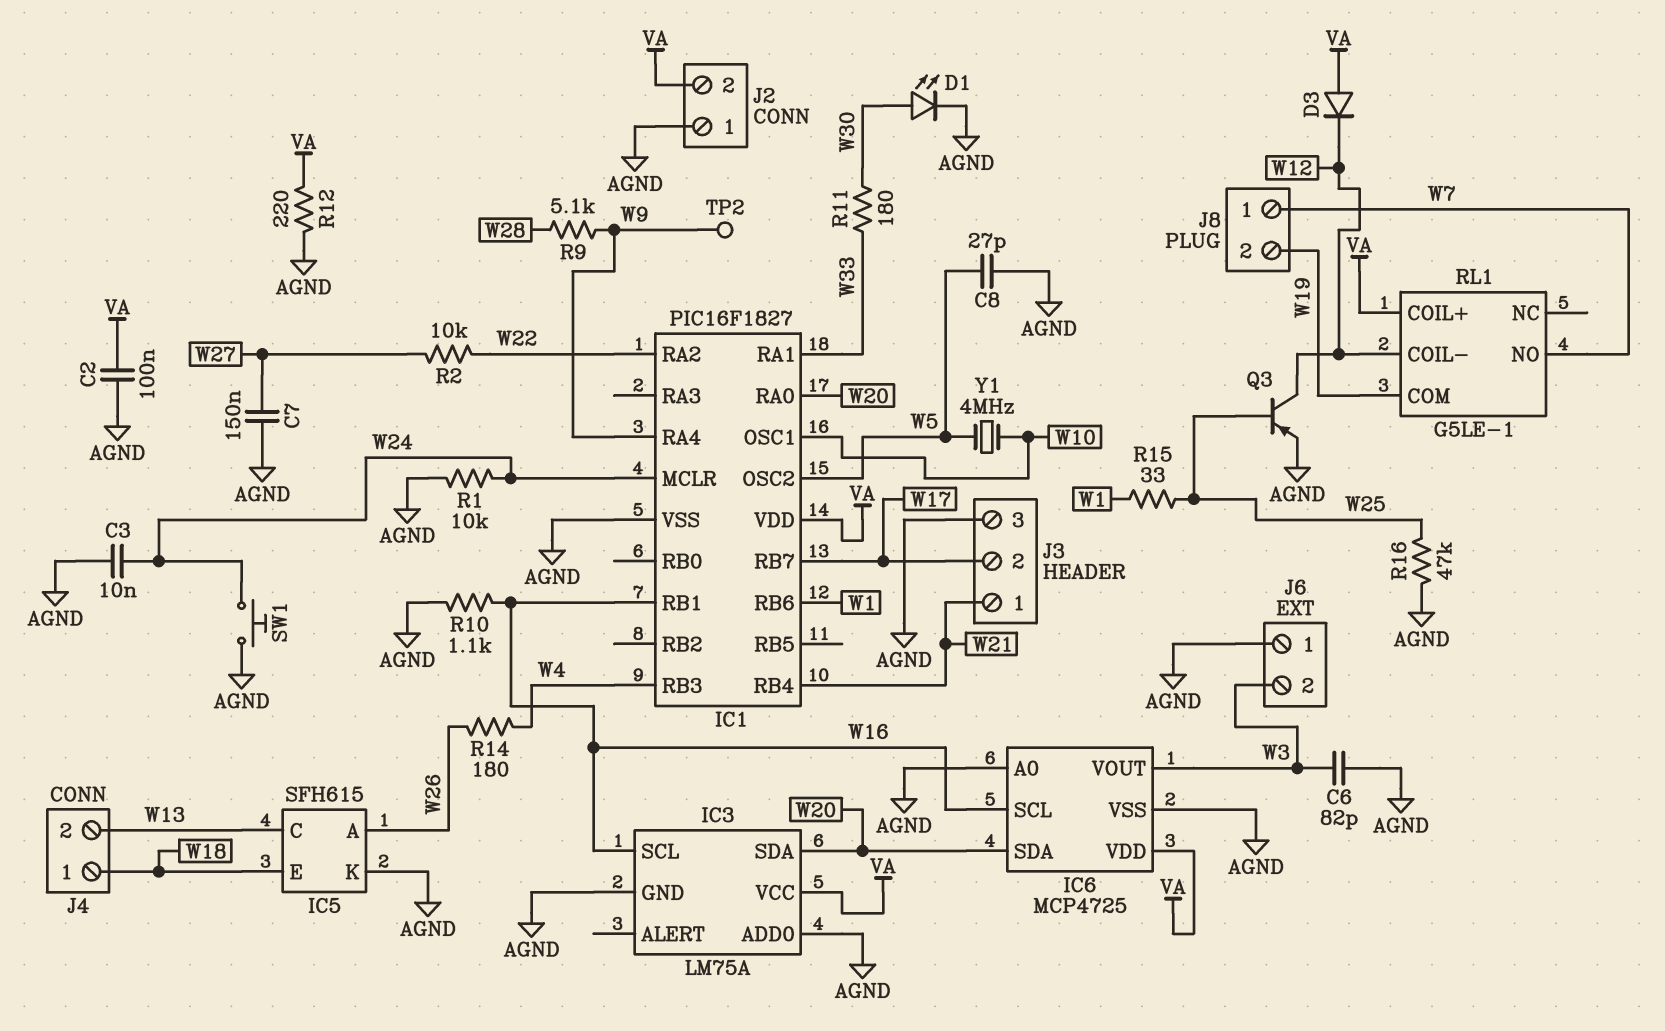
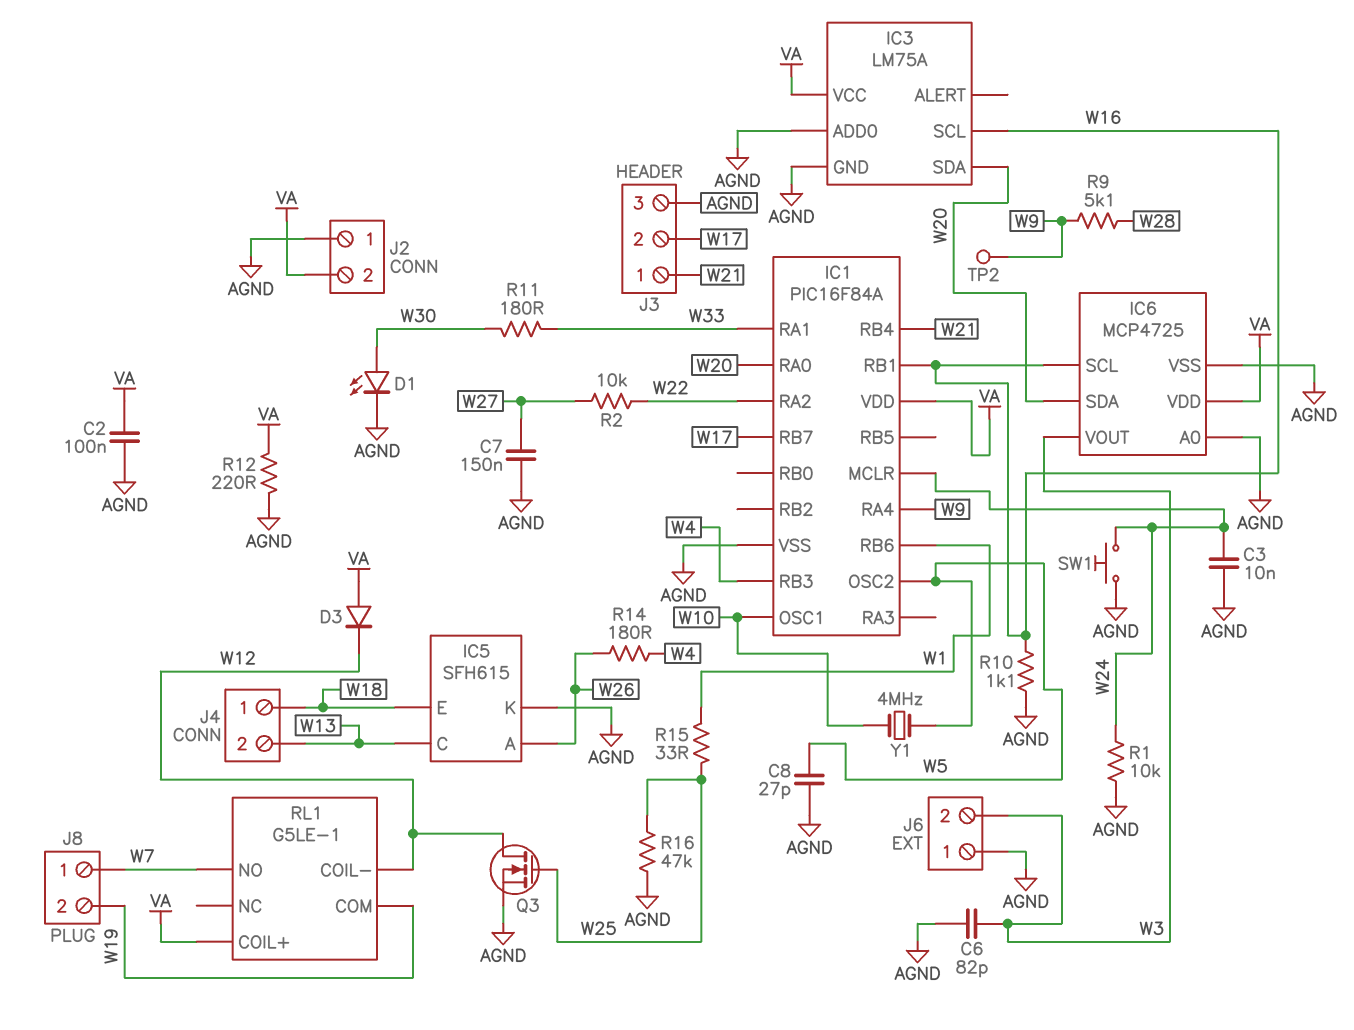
IC1: PIC16F1827 -> PIC16F84A
Q3: PNP (B W25, C W12, E AGND) -> NMOS (G W25, D W12, S AGND)

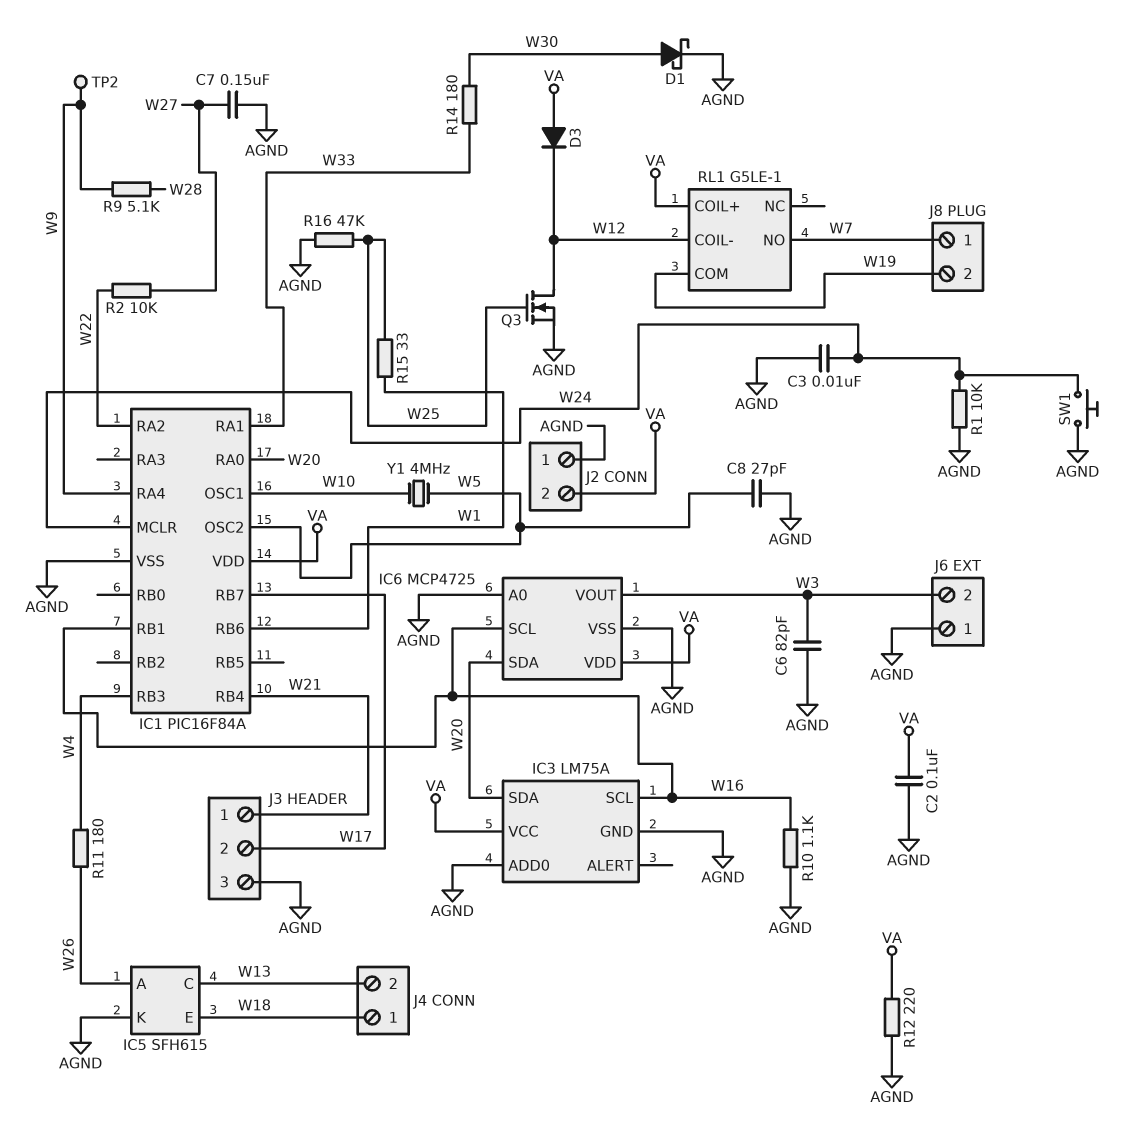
D1: LED (A W30, K AGND) -> schottky (A W30, K AGND)
R11: 180 (W30, W33) -> 180 (W4, W26)
R14: 180 (W4, W26) -> 180 (W30, W33)

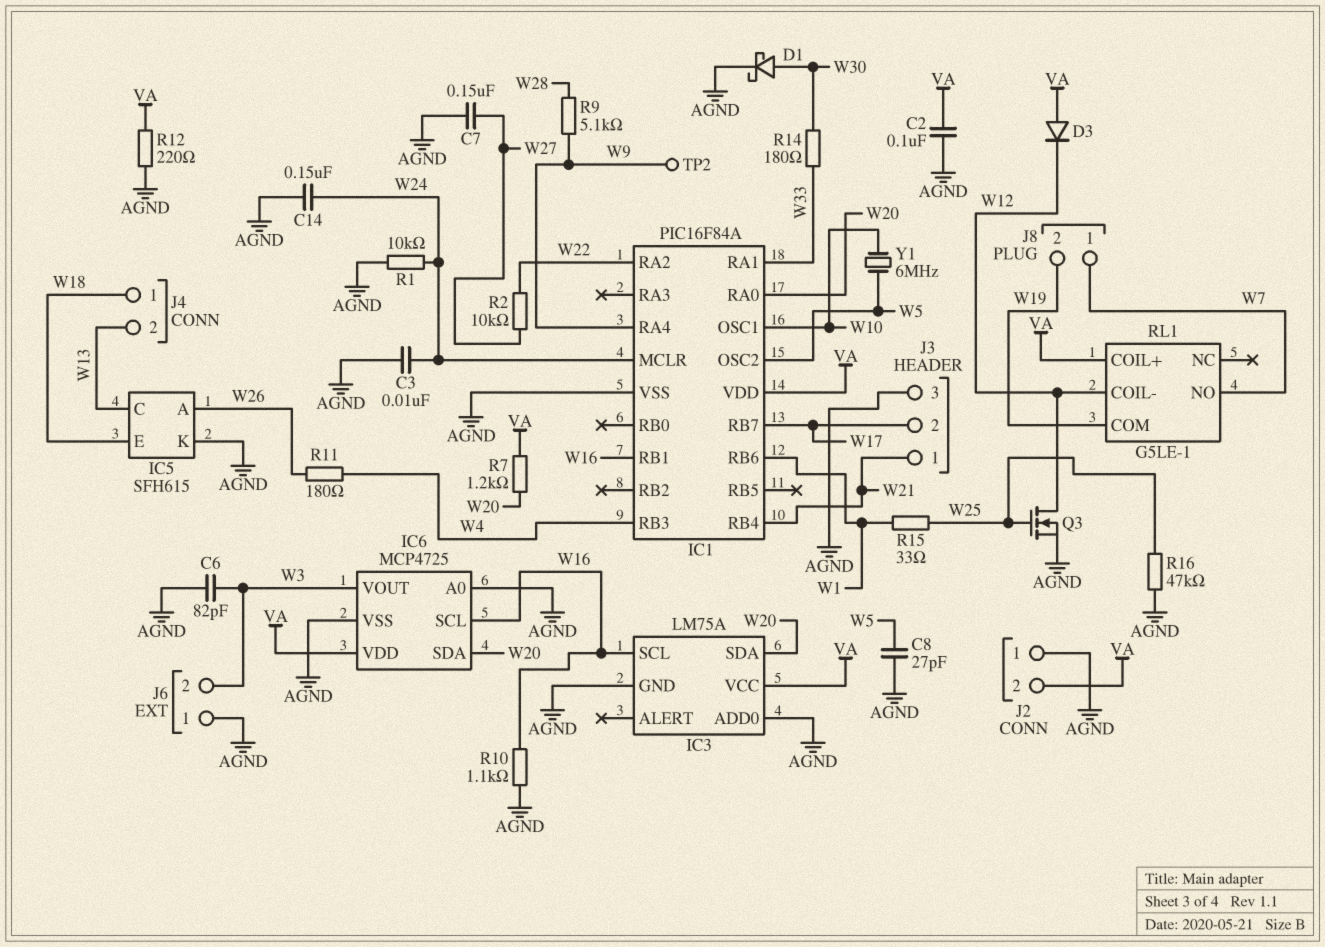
C14: none -> 150nF (AGND, W24)
R7: none -> 1.2k (VA, W20)
SW1: button (AGND, W24) -> none
Y1: 4MHz (W5, W10) -> 6MHz (W5, W10)

